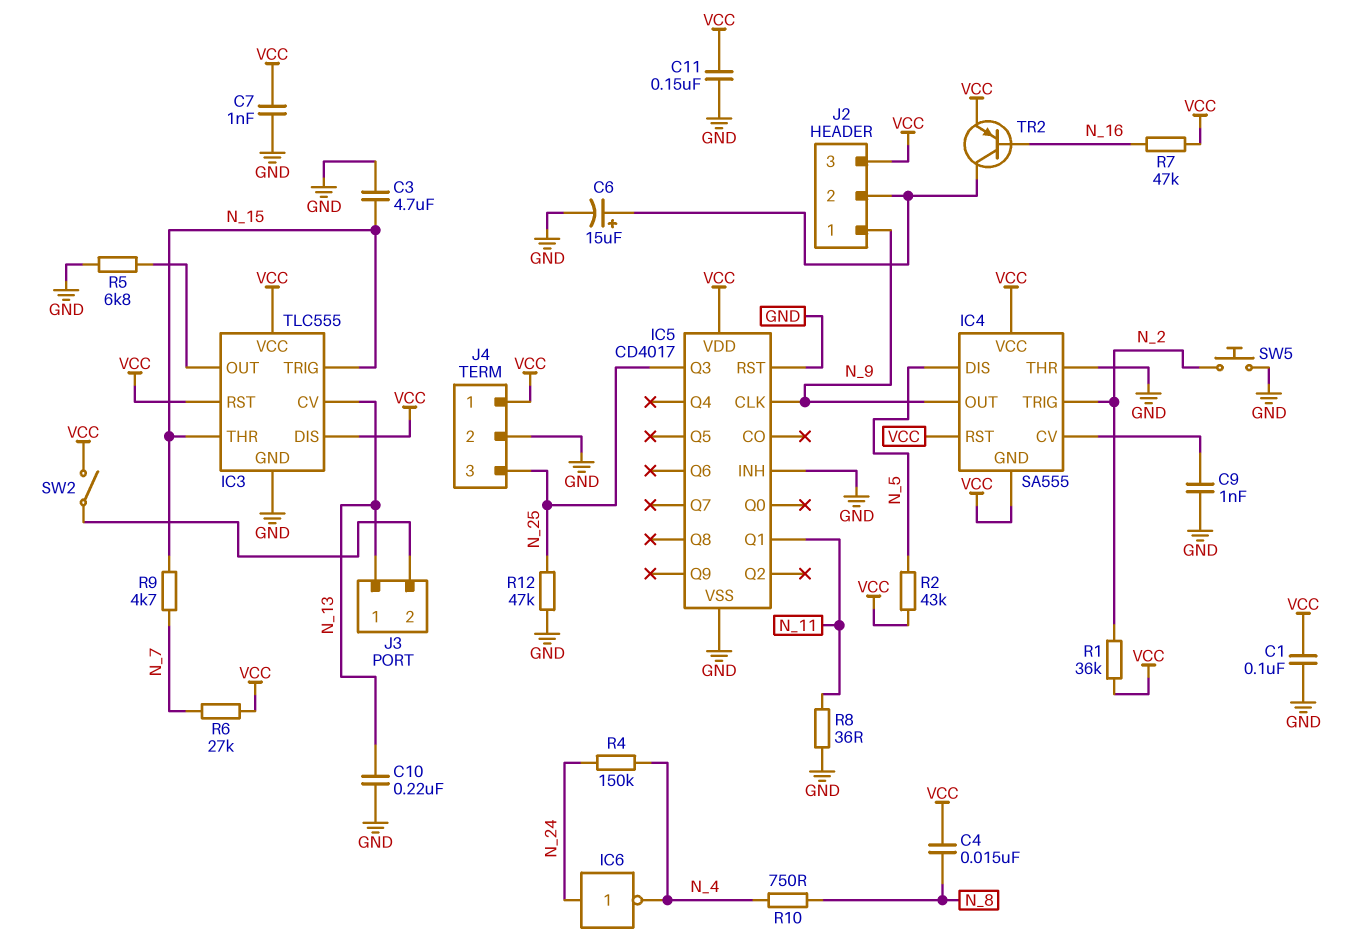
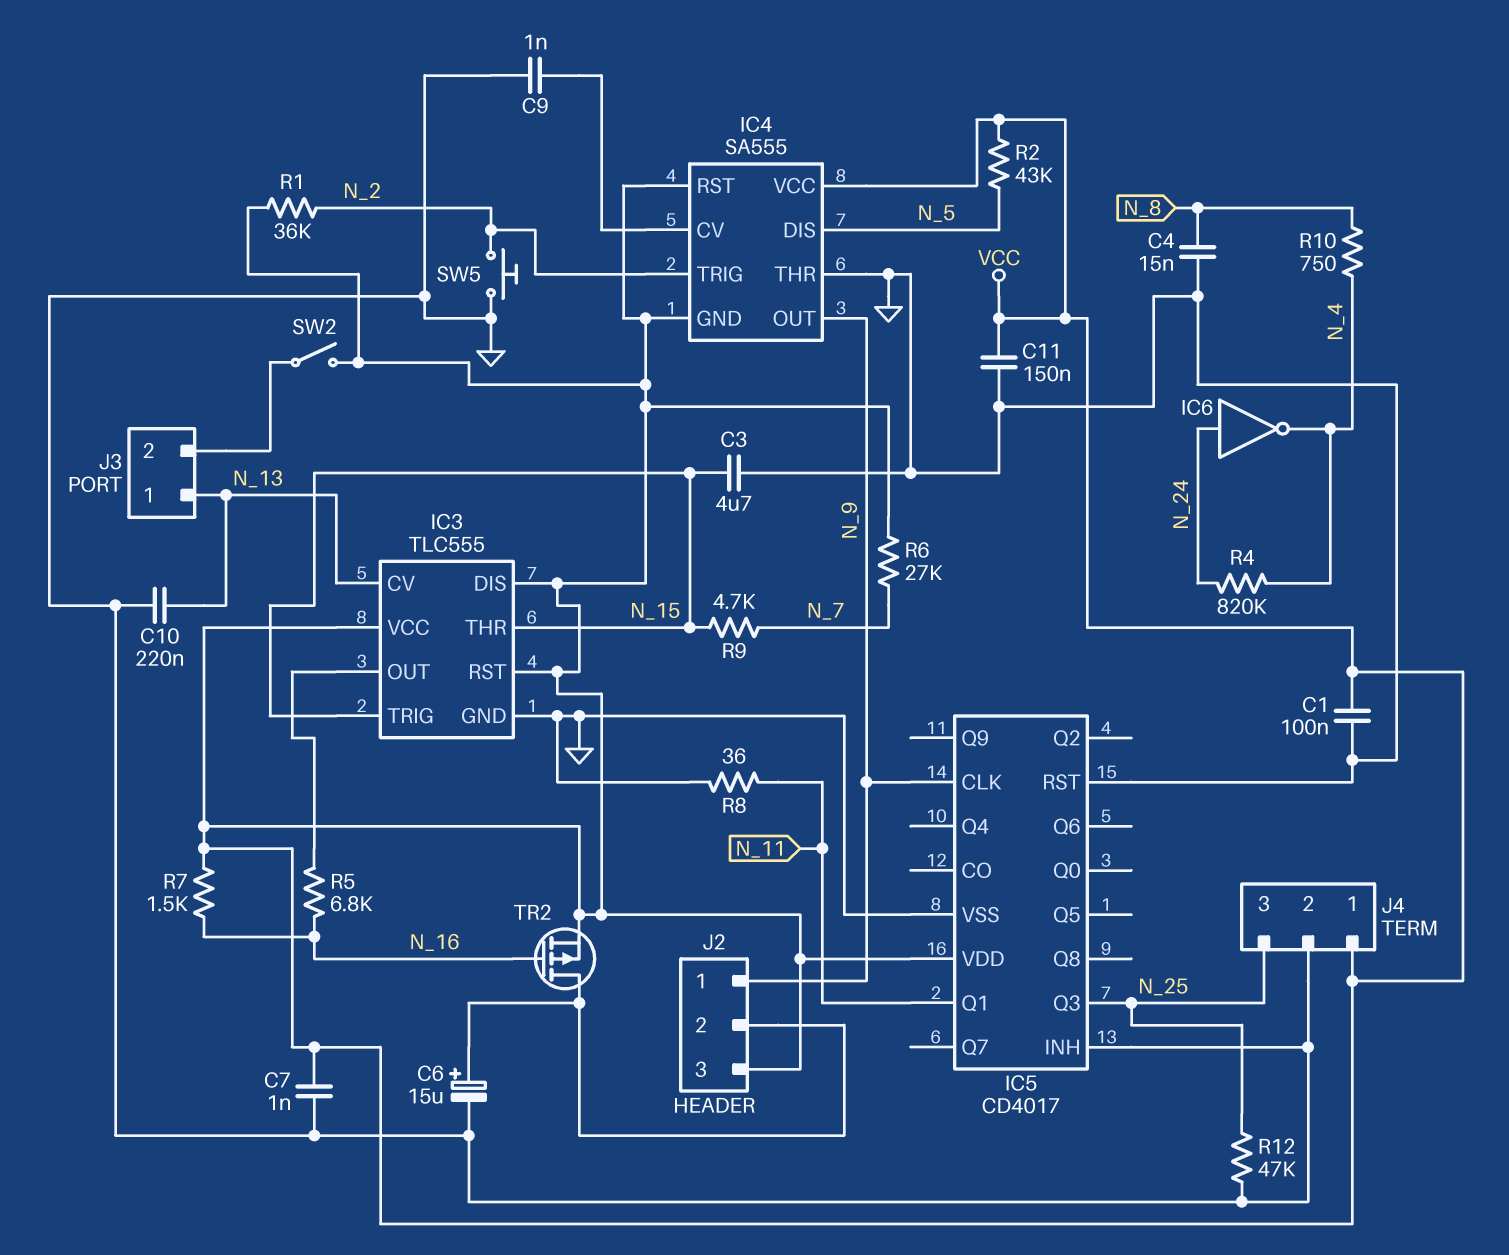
C4: 15nF (N_8, VCC) -> 15nF (GND, N_8)
R4: 150k (N_4, N_24) -> 820k (N_4, N_24)
R5: 6.8k (GND, IC3/OUT) -> 6.8k (IC3/OUT, N_16)
R7: 47k (N_16, VCC) -> 1.5k (N_16, VCC)
TR2: PNP (B N_16, C J2/2, E VCC) -> PMOS (G N_16, D J2/2, S VCC)

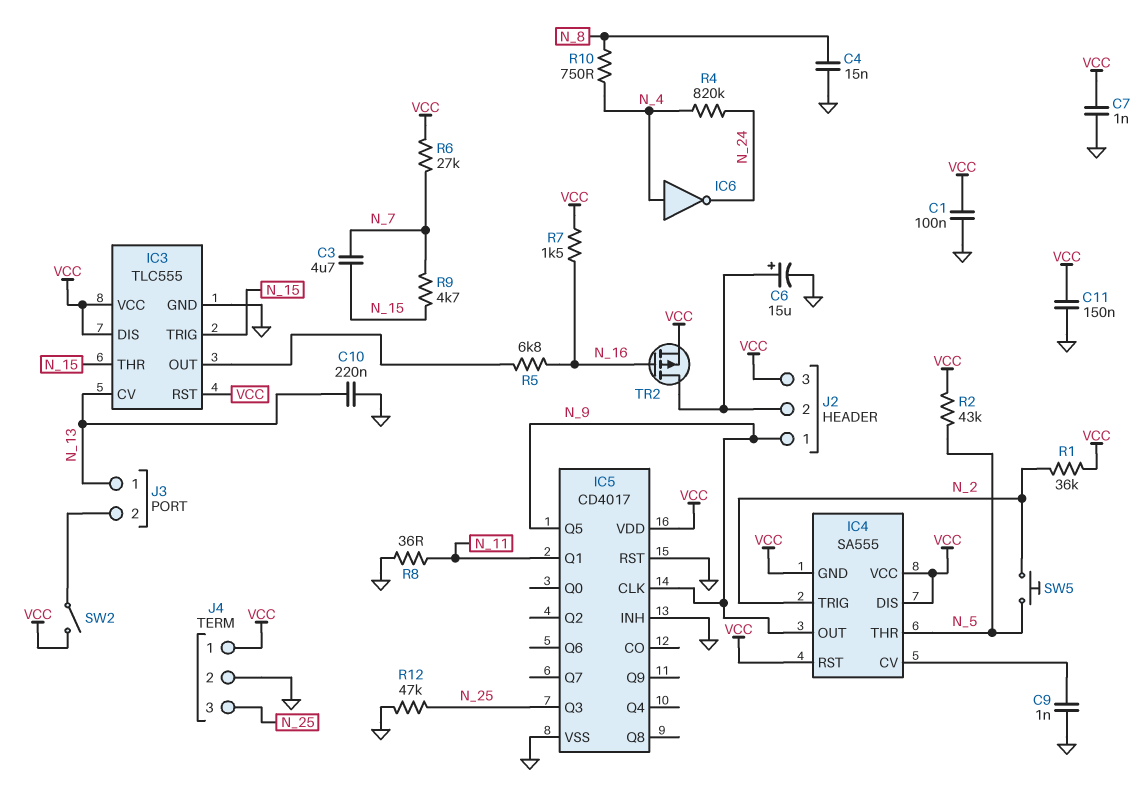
C3: 4.7uF (GND, N_15) -> 4.7uF (N_7, N_15)
IC4 pin DIS: N_5 -> VCC
IC4 pin THR: GND -> N_5
IC5 pin Q5: none -> N_9
IC6: NOT (in N_24, out N_4) -> NOT (in N_4, out N_24)
SW5: button (GND, N_2) -> button (N_2, N_5)

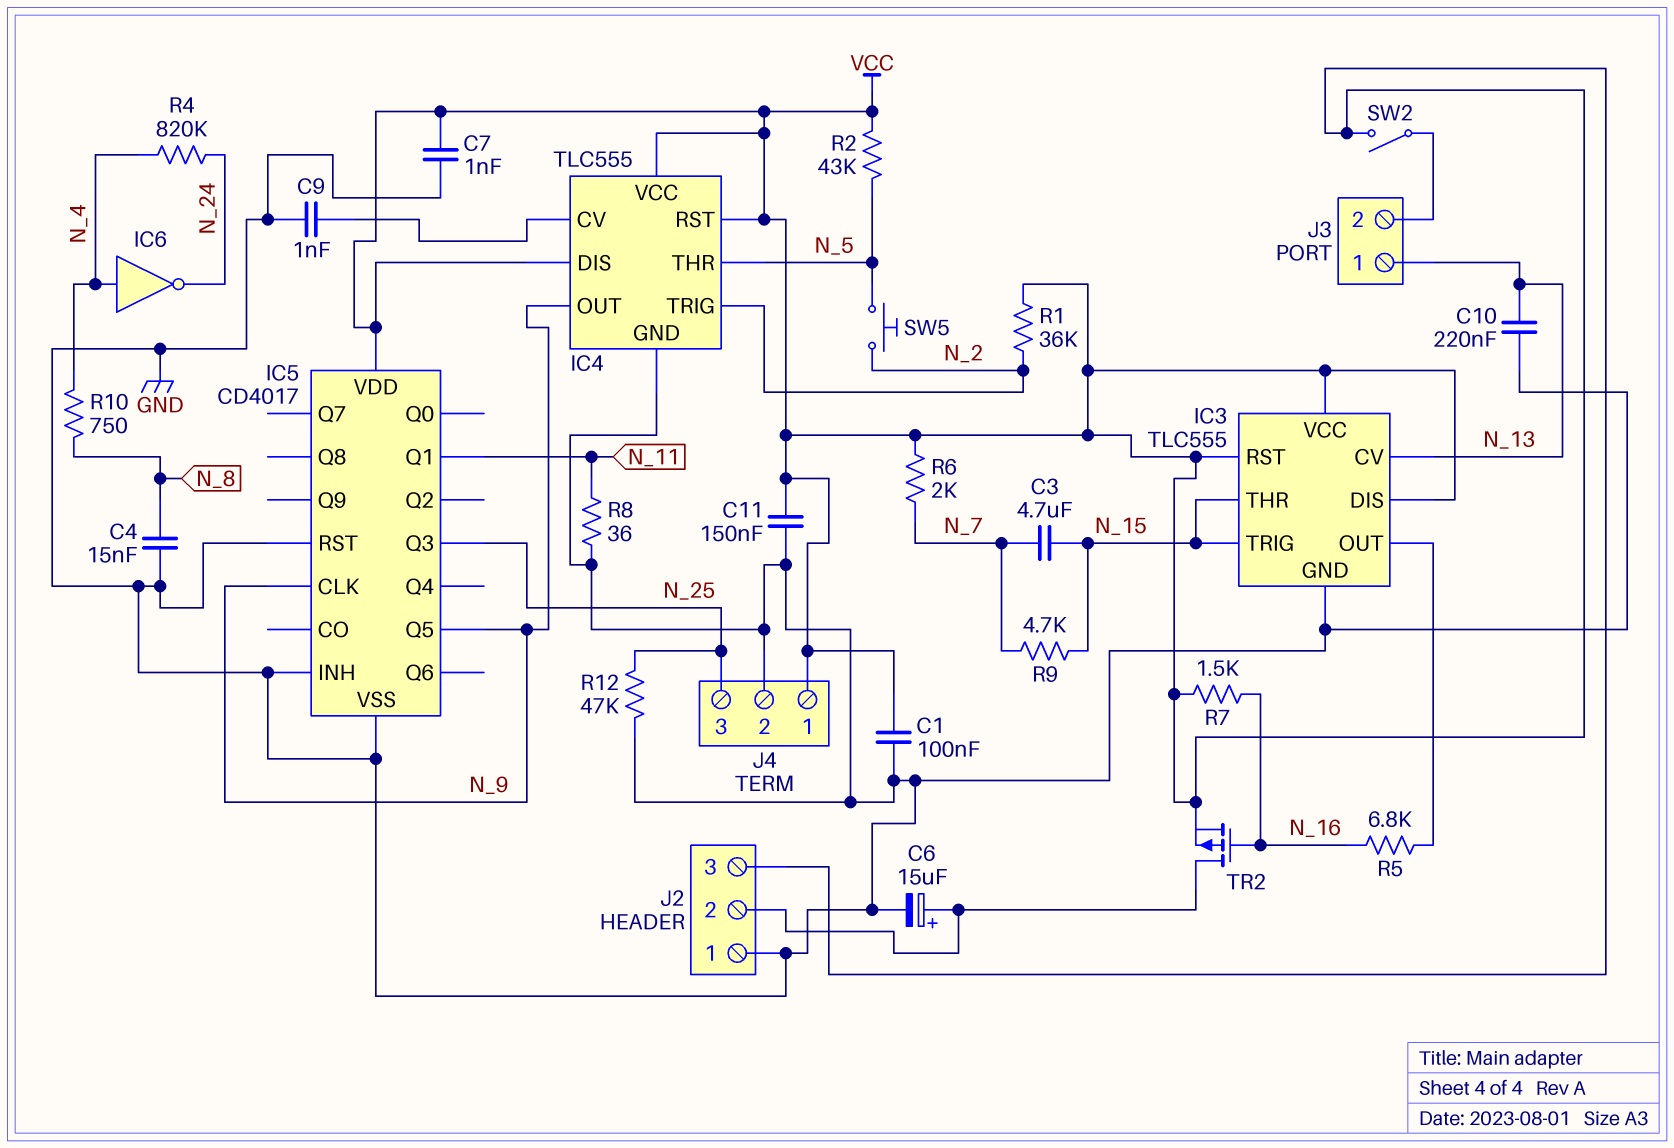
IC4: SA555 -> TLC555
IC4 pin GND: VCC -> GND
J2 pin 1: N_9 -> GND
R6: 27k (N_7, VCC) -> 2k (N_7, VCC)

